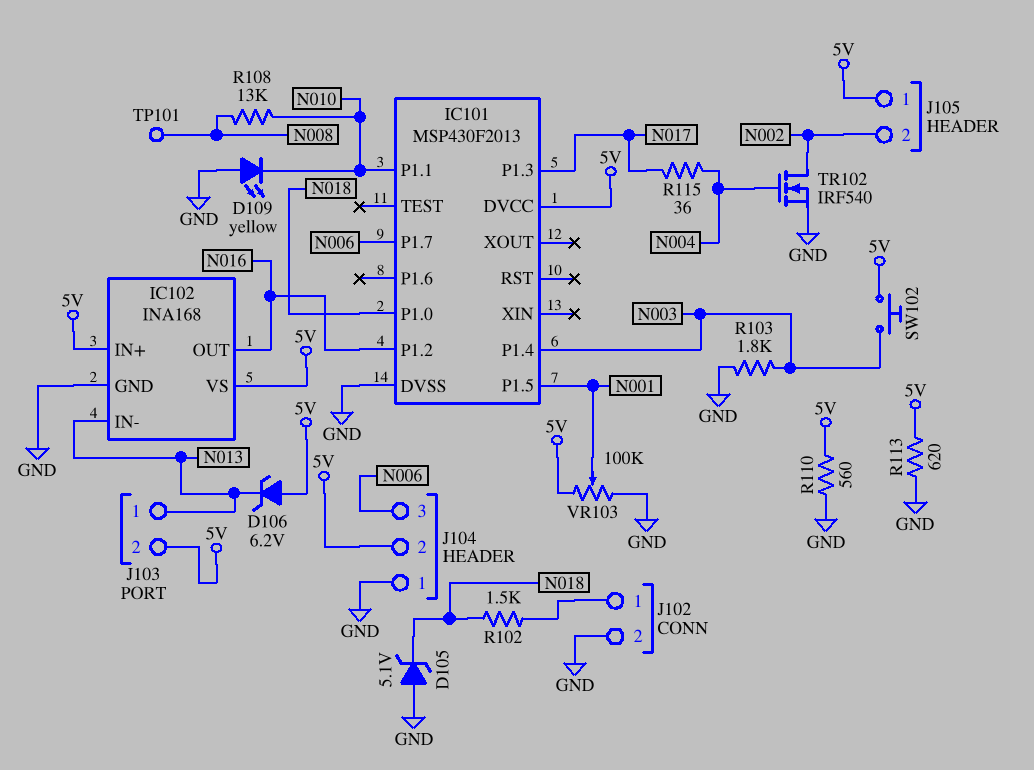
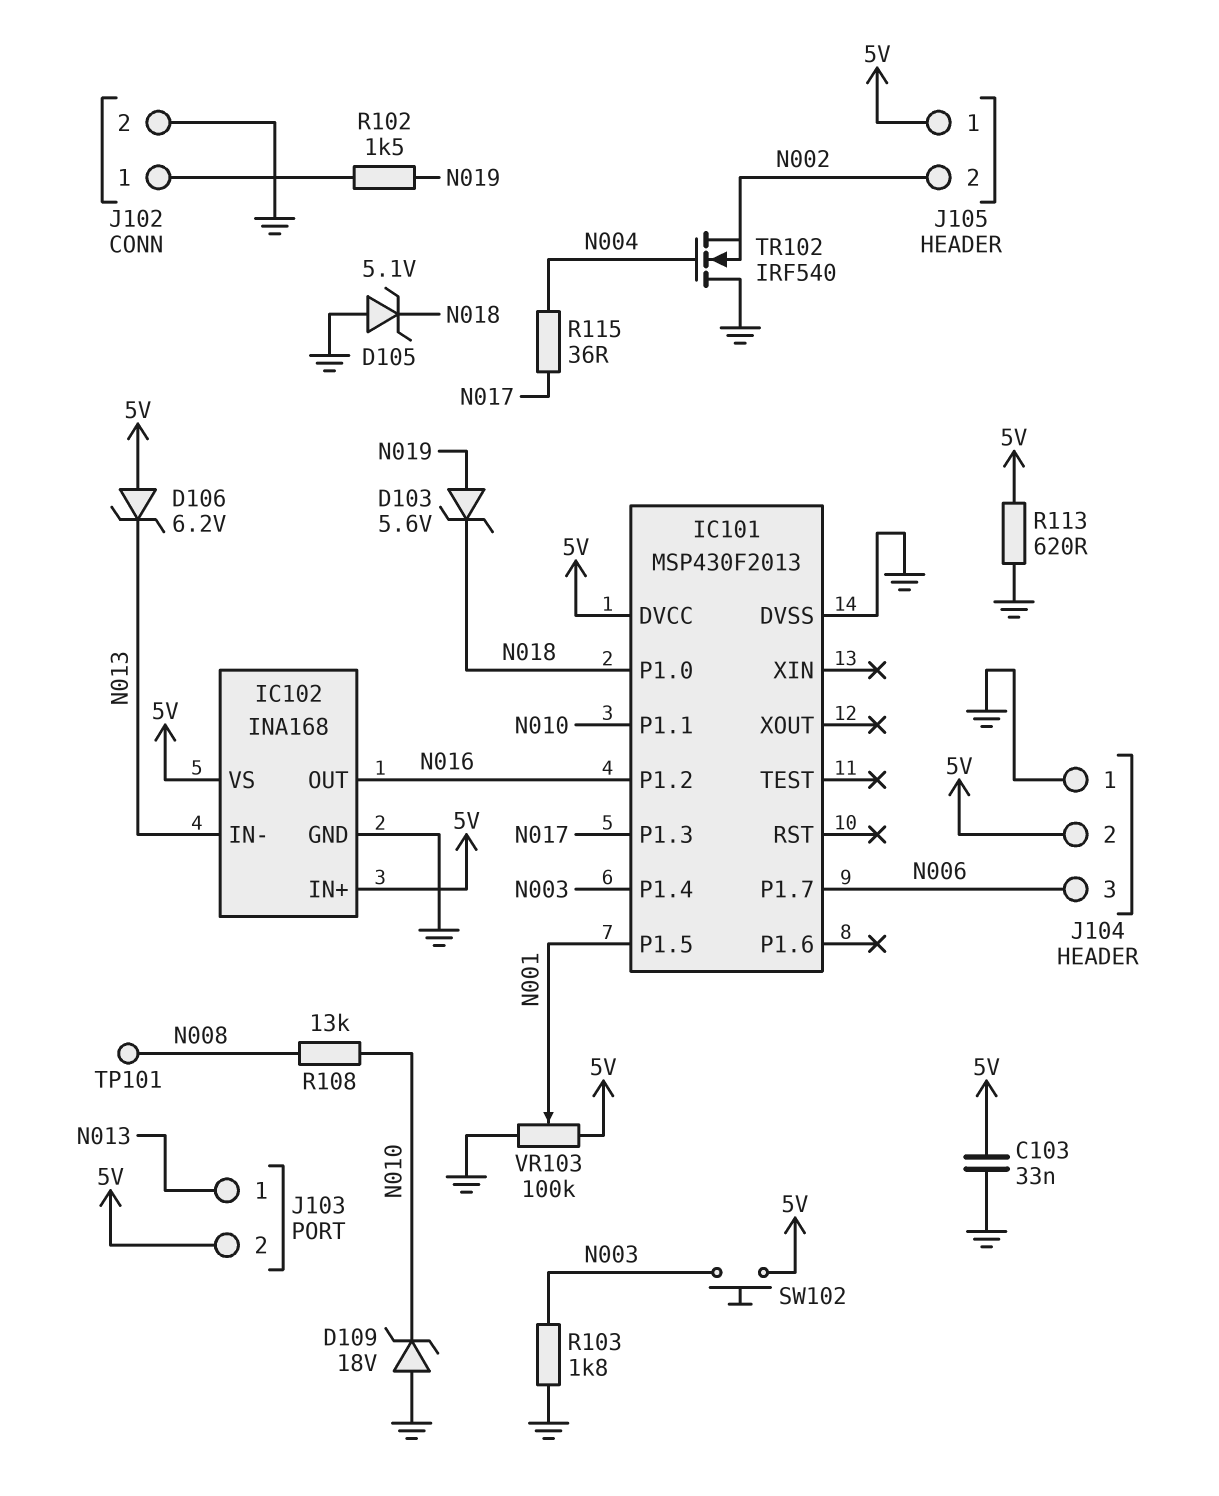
C103: none -> 33nF (5V, GND)
D103: none -> zener 5.6V (A N019, K N018)
D109: LED yellow (A GND, K N010) -> zener 18V (A GND, K N010)
R102: 1.5k (J102/1, N018) -> 1.5k (J102/1, N019)
R110: 560 (5V, GND) -> none
TR102: NMOS IRF540 (G N004, D N002, S GND) -> NMOS IRF540 (G N004, D GND, S N002)

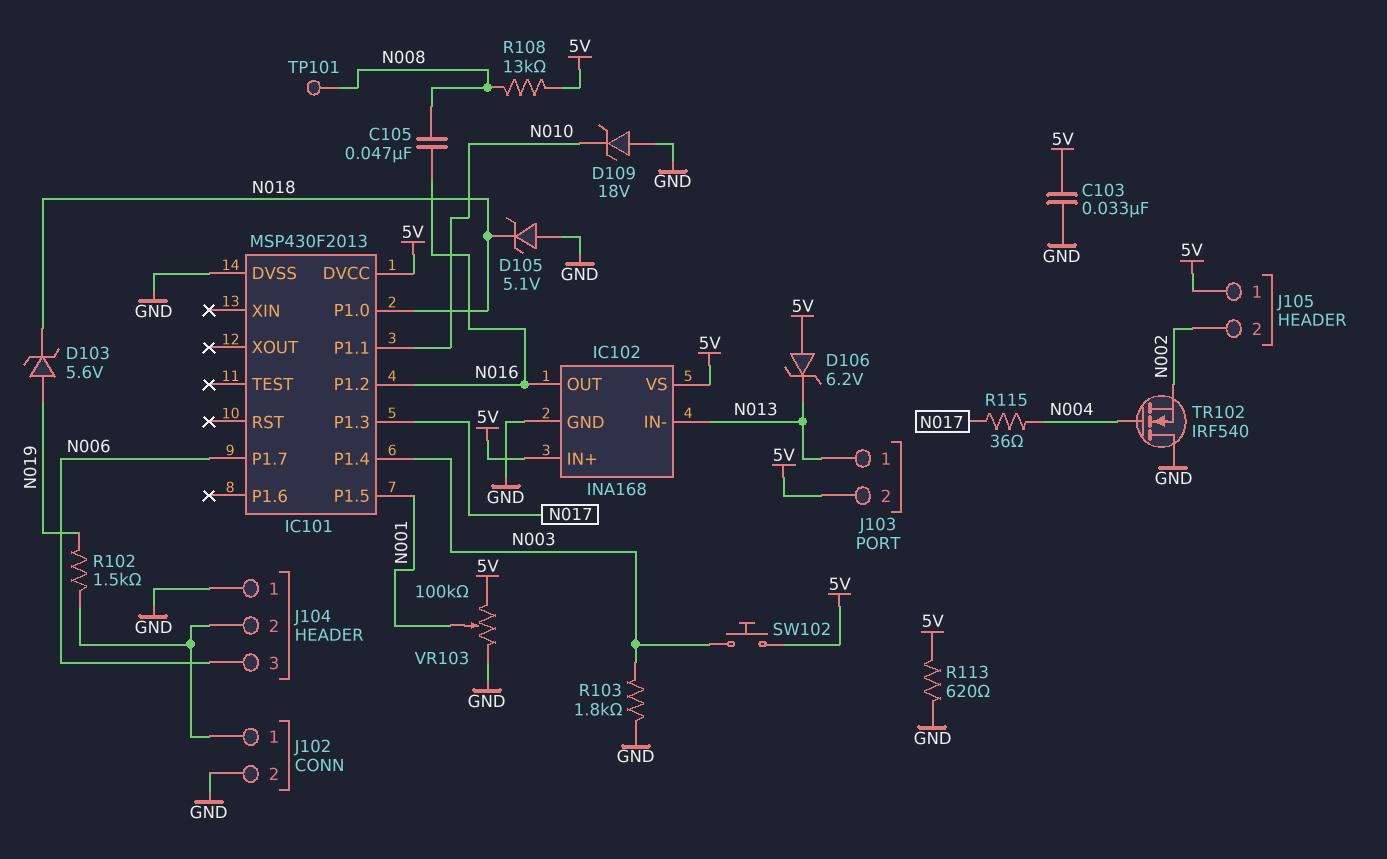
C105: none -> 47nF (N008, N016)
J104 pin 2: 5V -> J102/1
R108: 13k (N008, N010) -> 13k (5V, N008)

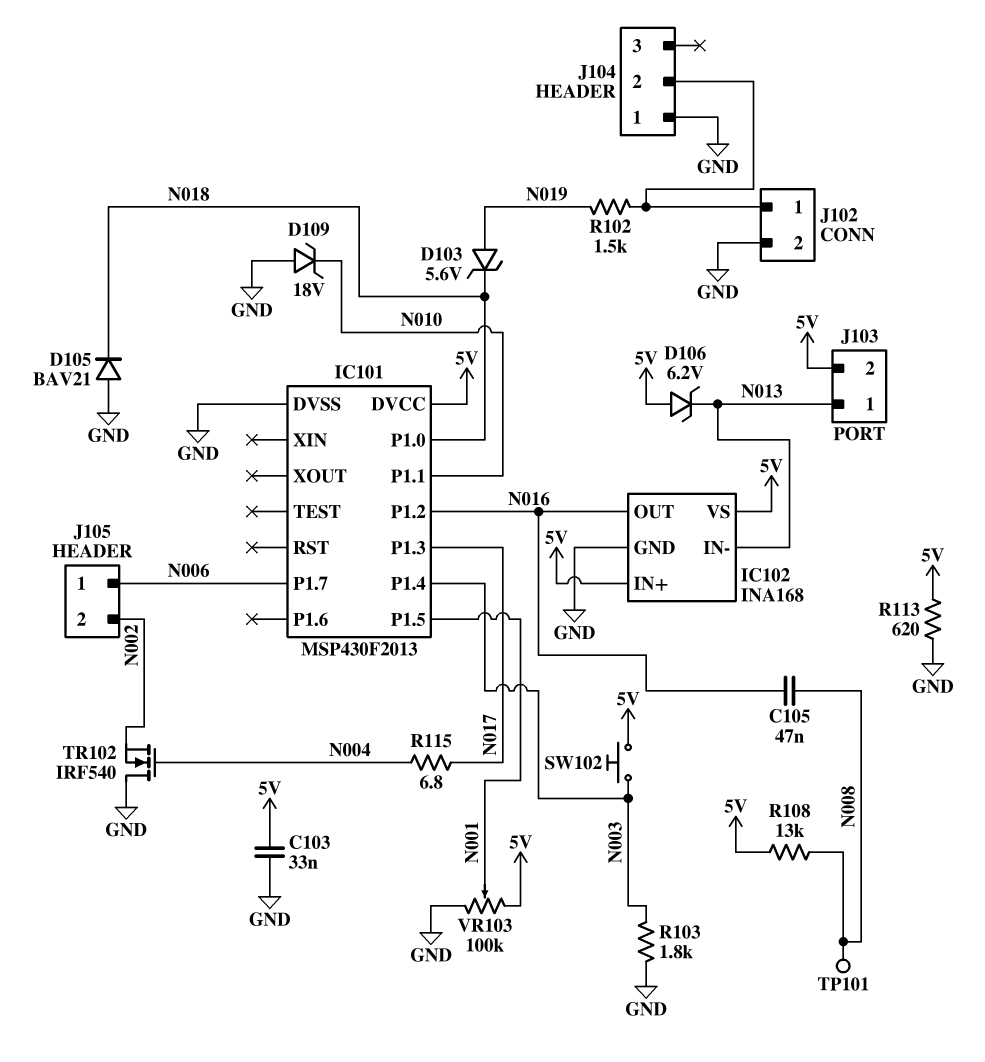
D105: zener 5.1V (A GND, K N018) -> diode BAV21 (A GND, K N018)
J104 pin 3: N006 -> none
J105 pin 1: 5V -> N006
R115: 36 (N004, N017) -> 6.8 (N004, N017)

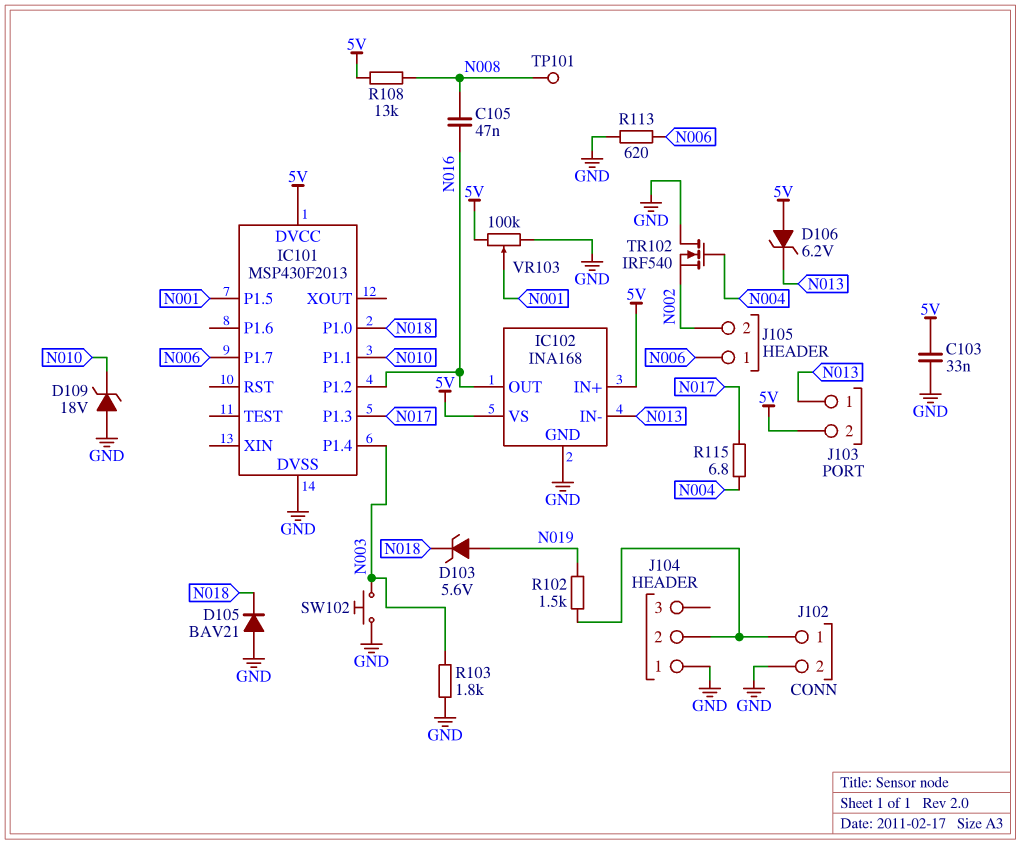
R113: 620 (5V, GND) -> 620 (GND, N006)
SW102: button (5V, N003) -> button (GND, N003)

